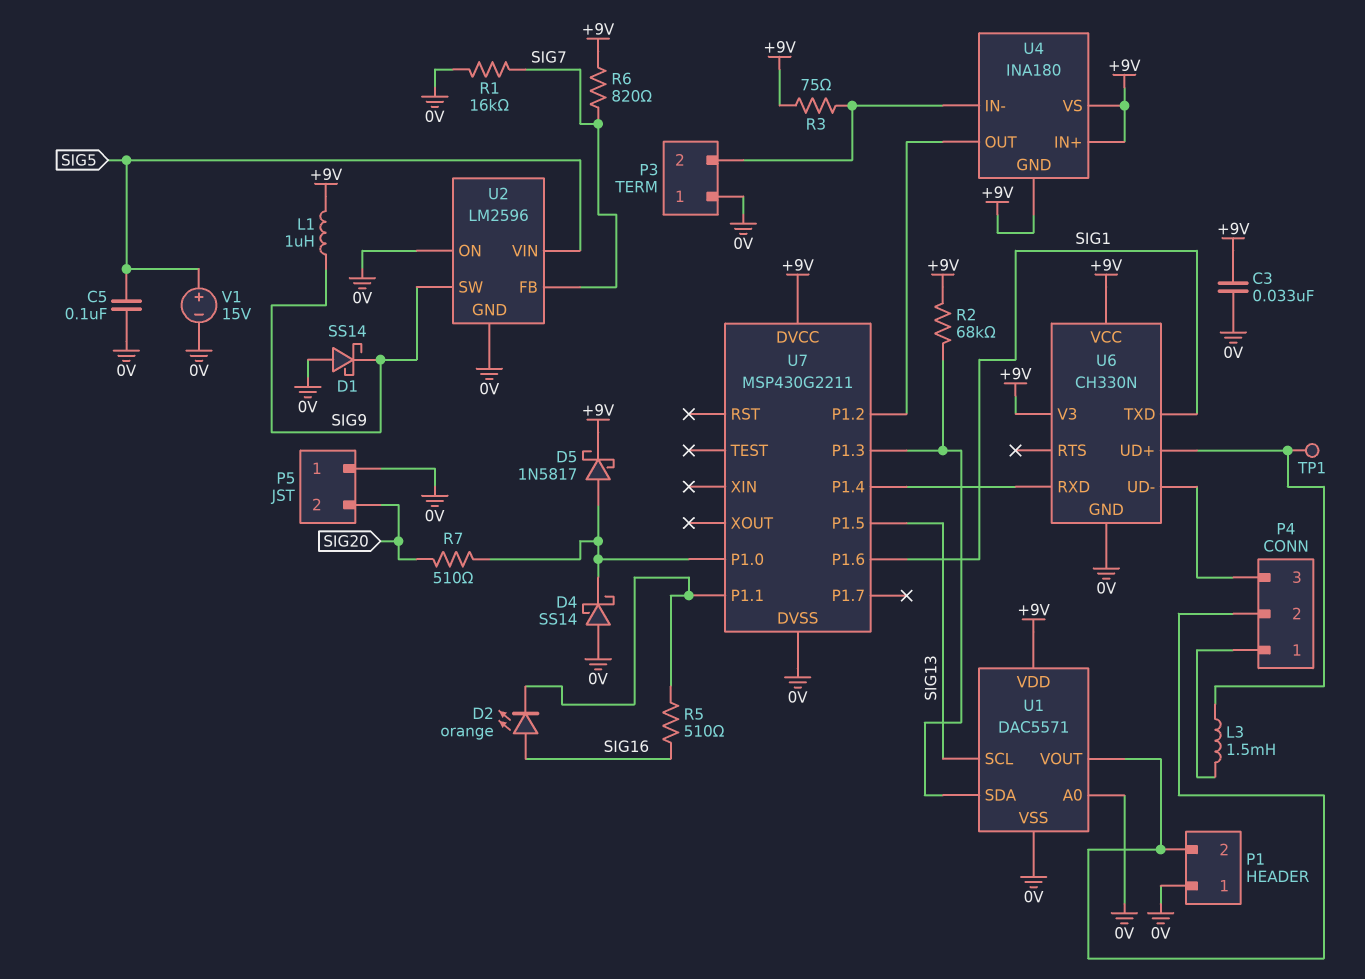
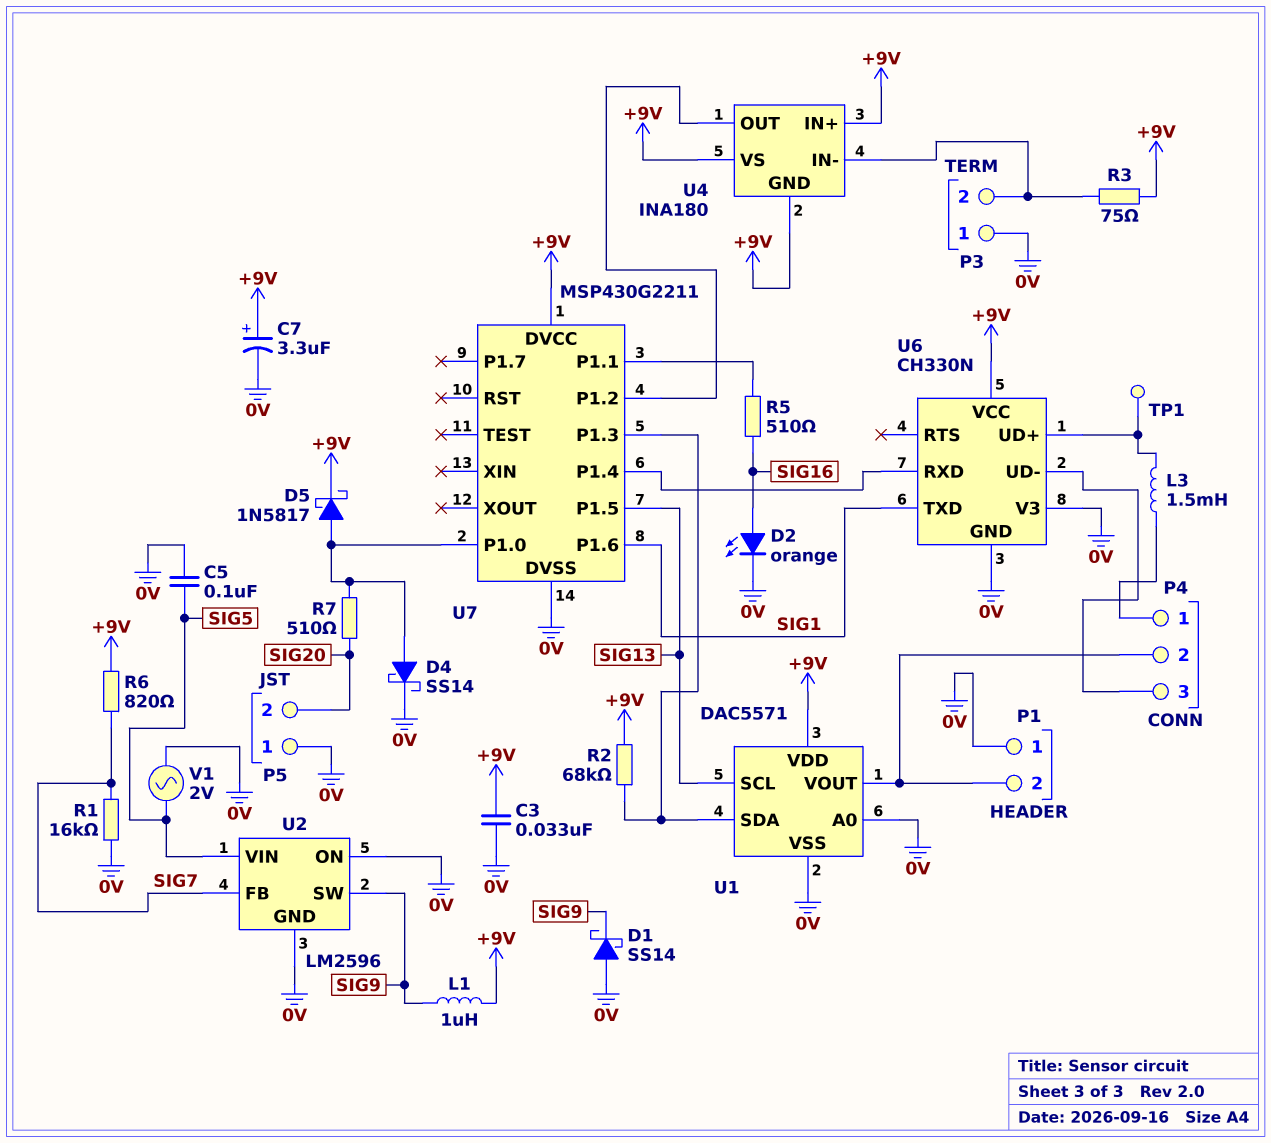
C7: none -> 3.3uF (plus +9V, minus 0V)
D2: LED orange (A SIG16, K U7/P1.1) -> LED orange (A SIG16, K 0V)
D4: schottky SS14 (A 0V, K U7/P1.0) -> schottky SS14 (A U7/P1.0, K 0V)
U6 pin V3: +9V -> 0V
V1: 15V (plus SIG5, minus 0V) -> AC 2V (0V, SIG5)

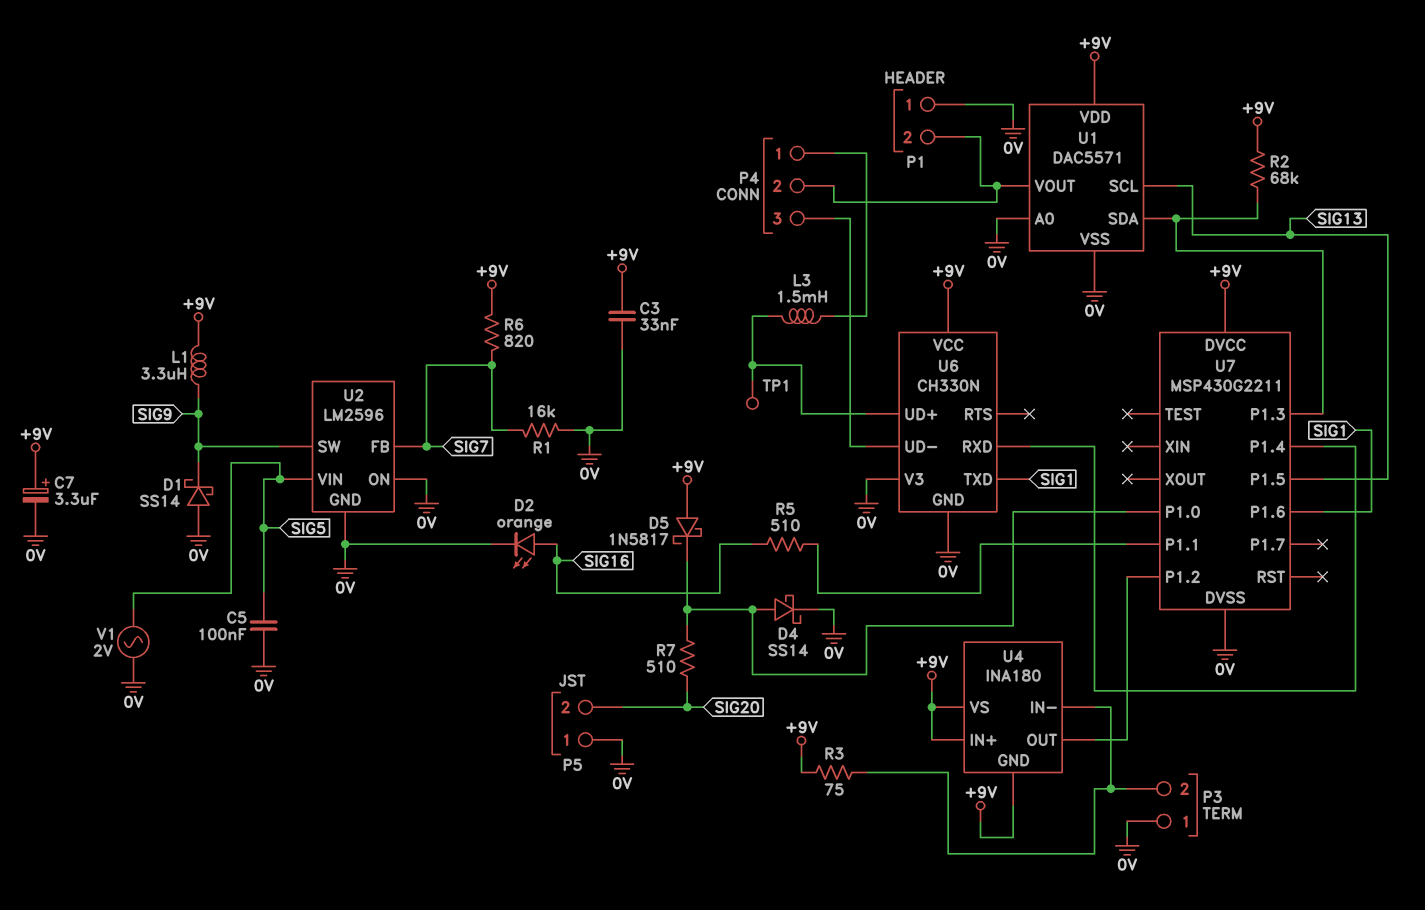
D5: schottky 1N5817 (A U7/P1.0, K +9V) -> schottky 1N5817 (A +9V, K U7/P1.0)
L1: 1uH (+9V, SIG9) -> 3.3uH (+9V, SIG9)

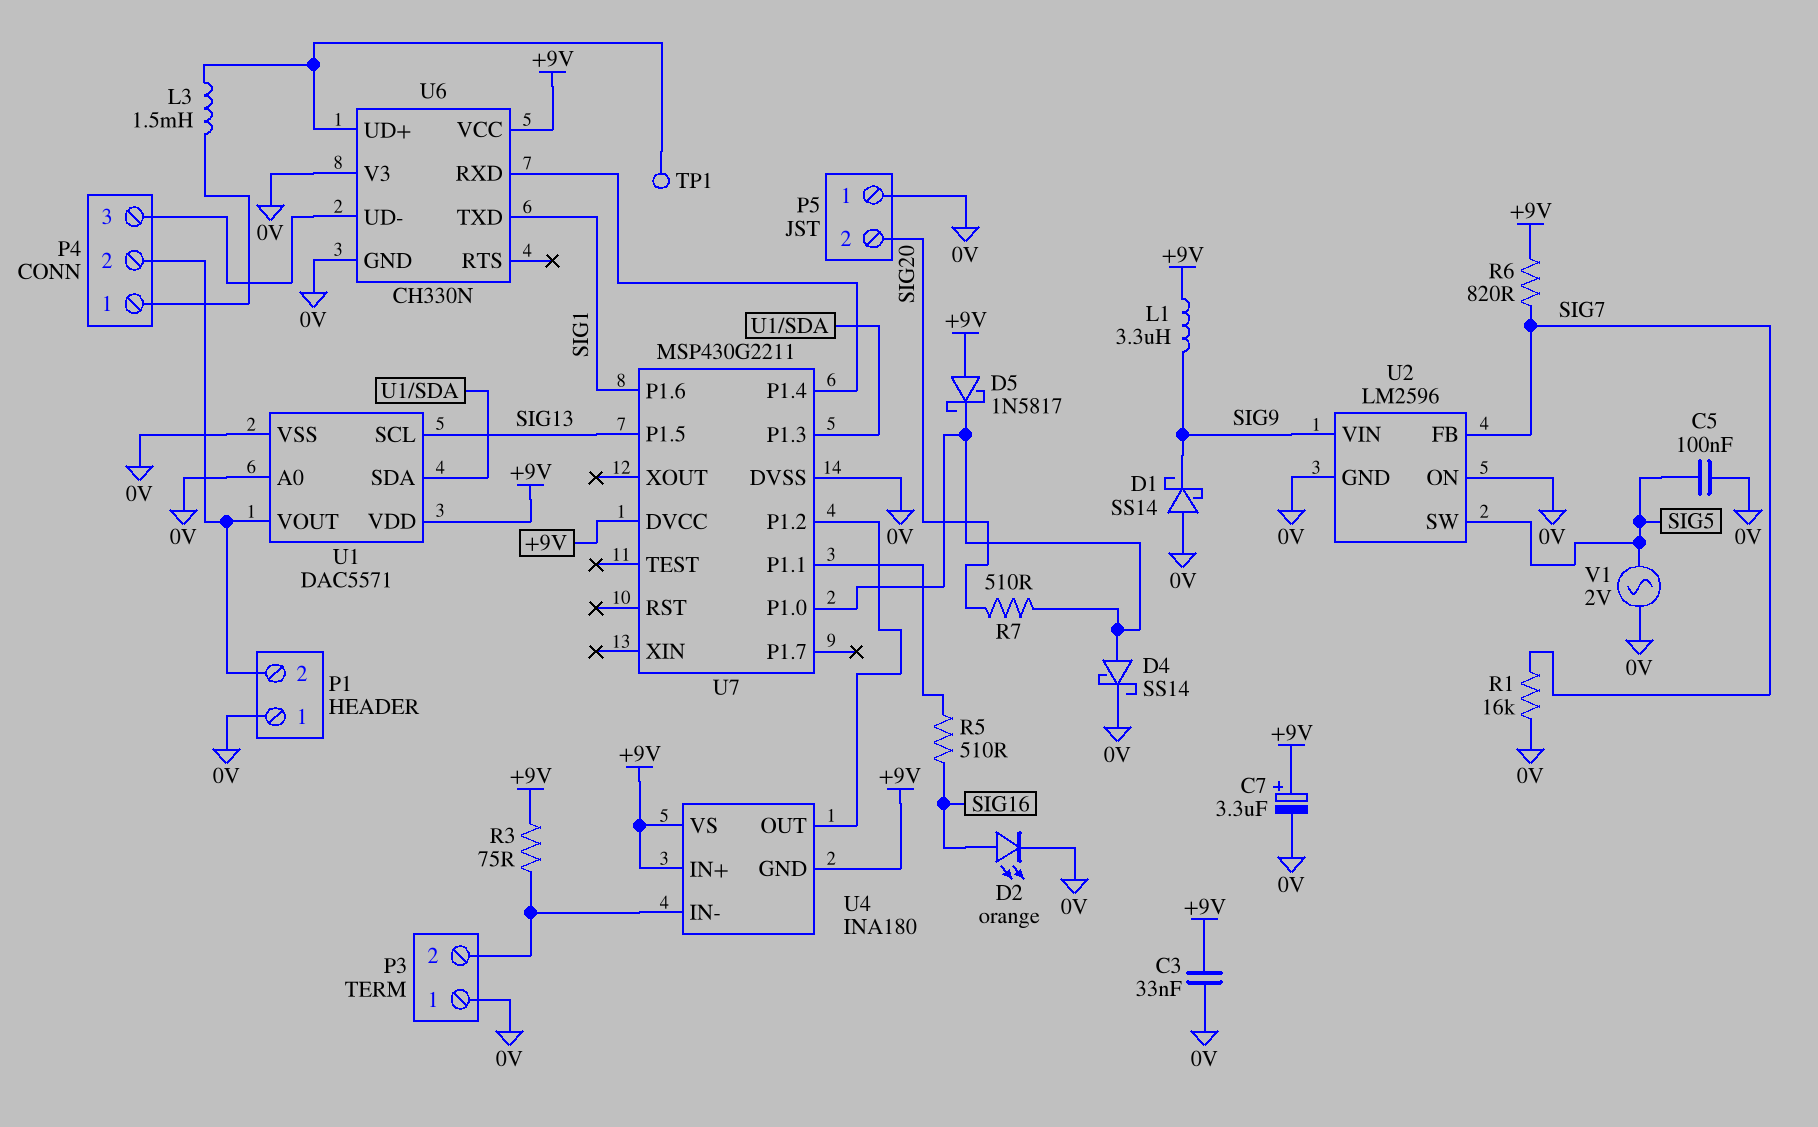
R2: 68k (+9V, U1/SDA) -> none
U2 pin SW: SIG9 -> SIG5
U2 pin VIN: SIG5 -> SIG9

